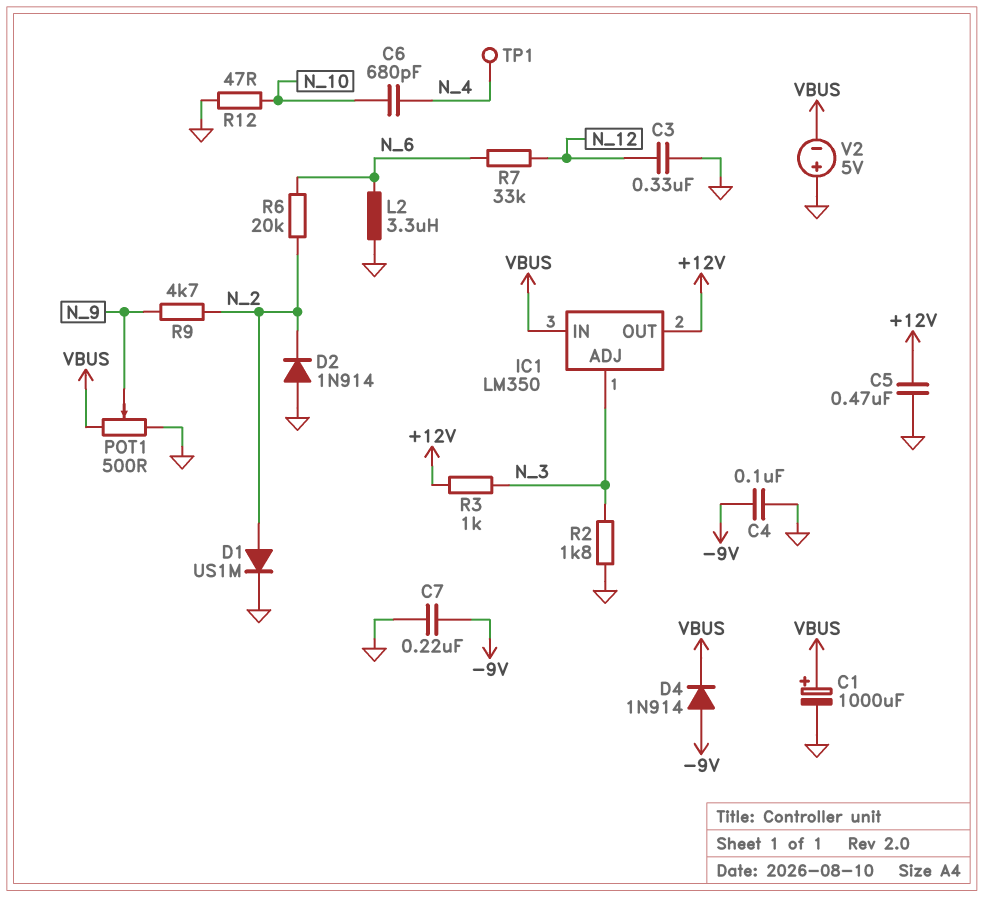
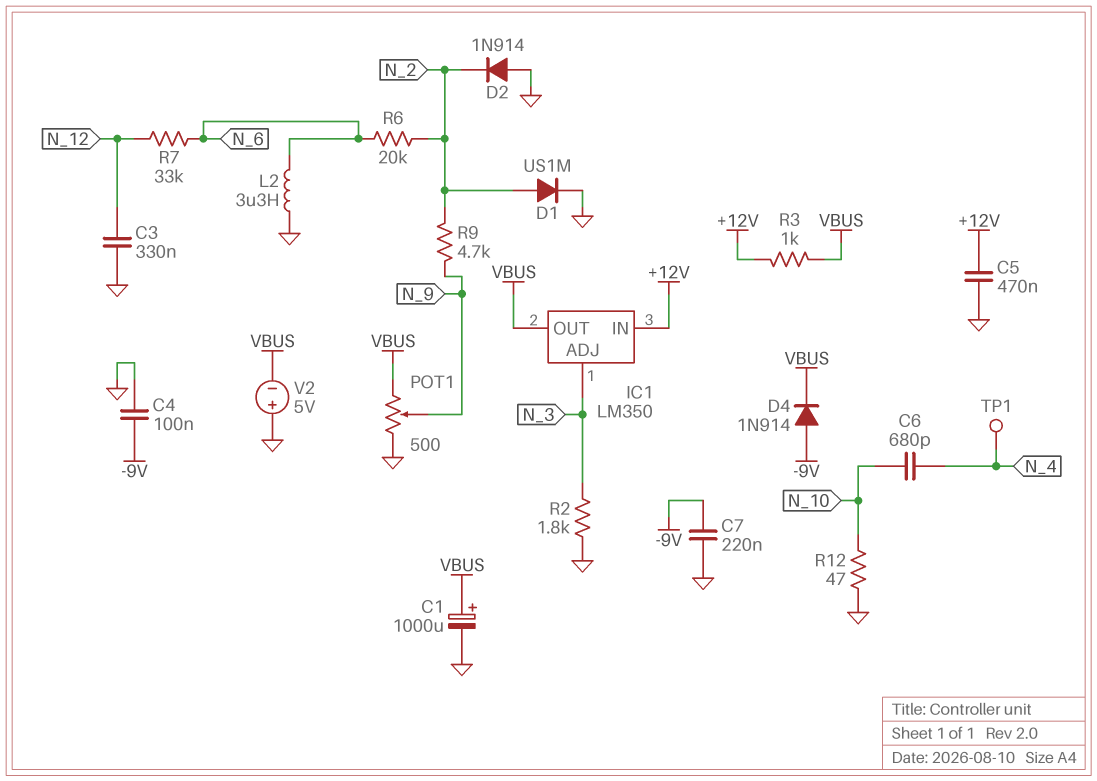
IC1 pin IN: VBUS -> +12V
IC1 pin OUT: +12V -> VBUS
R3: 1k (+12V, N_3) -> 1k (+12V, VBUS)

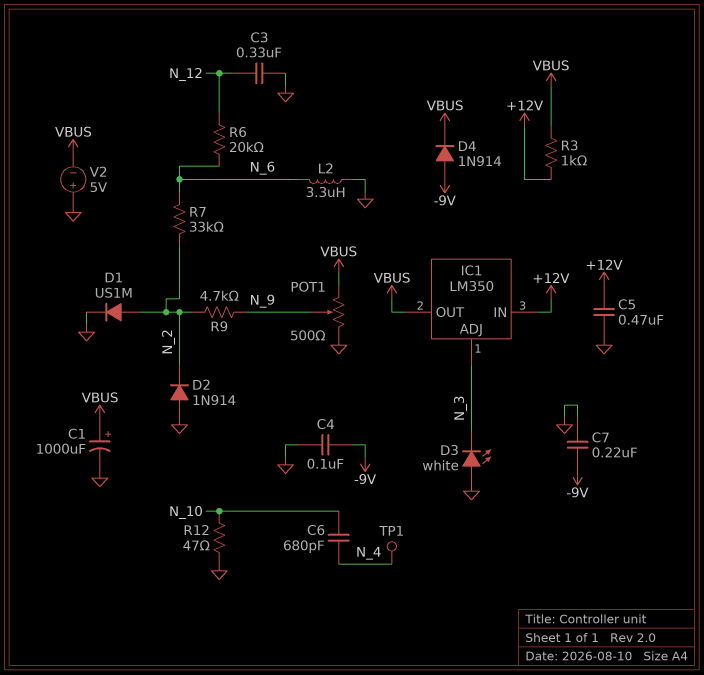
D3: none -> LED white (A GND, K N_3)
R2: 1.8k (GND, N_3) -> none
R6: 20k (N_2, N_6) -> 20k (N_6, N_12)
R7: 33k (N_6, N_12) -> 33k (N_2, N_6)

